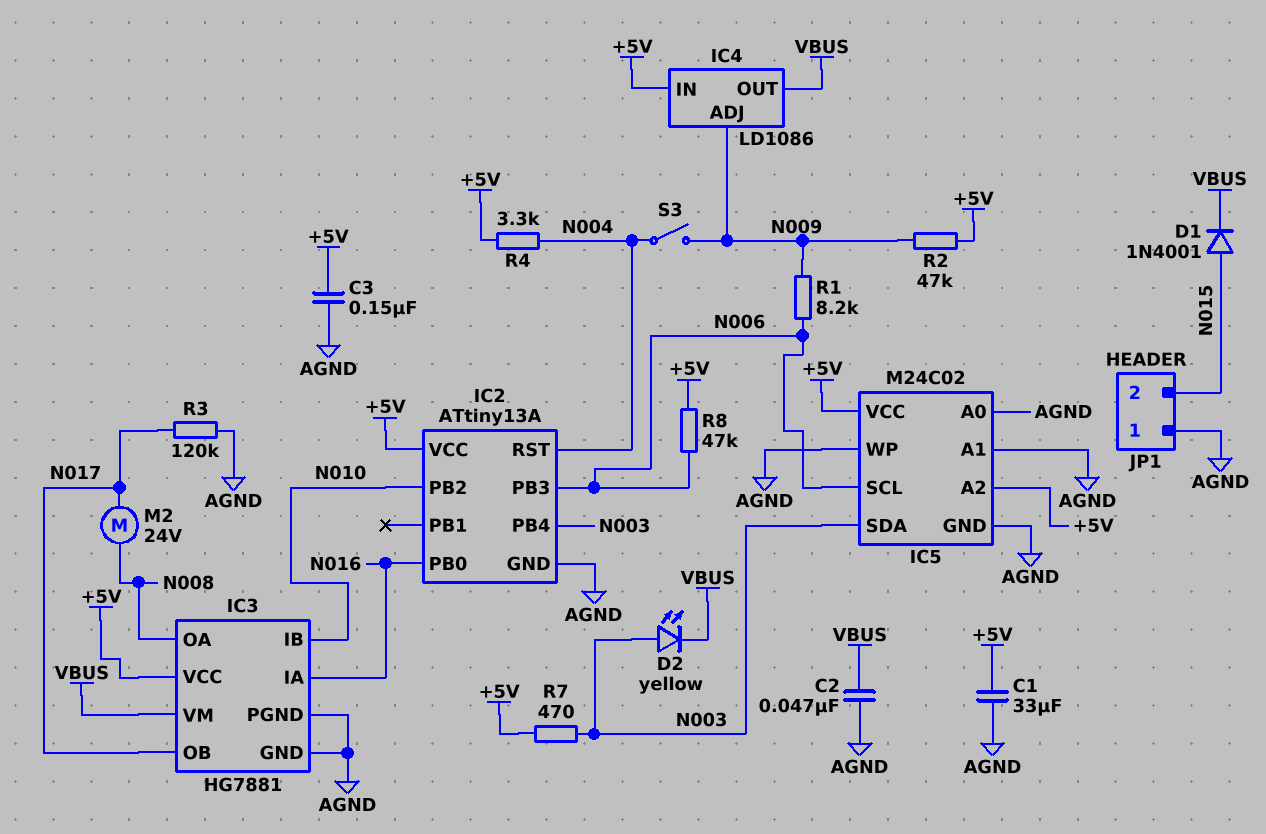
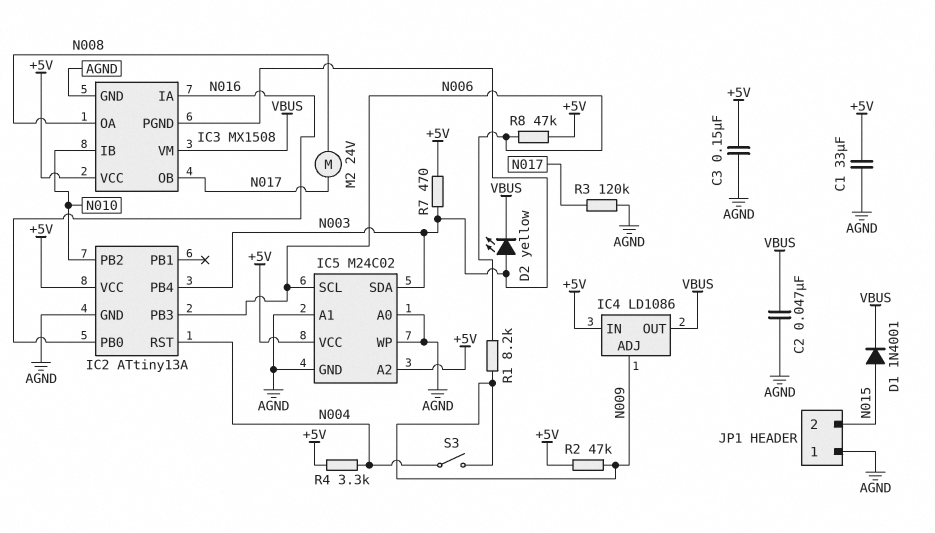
IC3: HG7881 -> MX1508
IC3 pin PGND: AGND -> N003

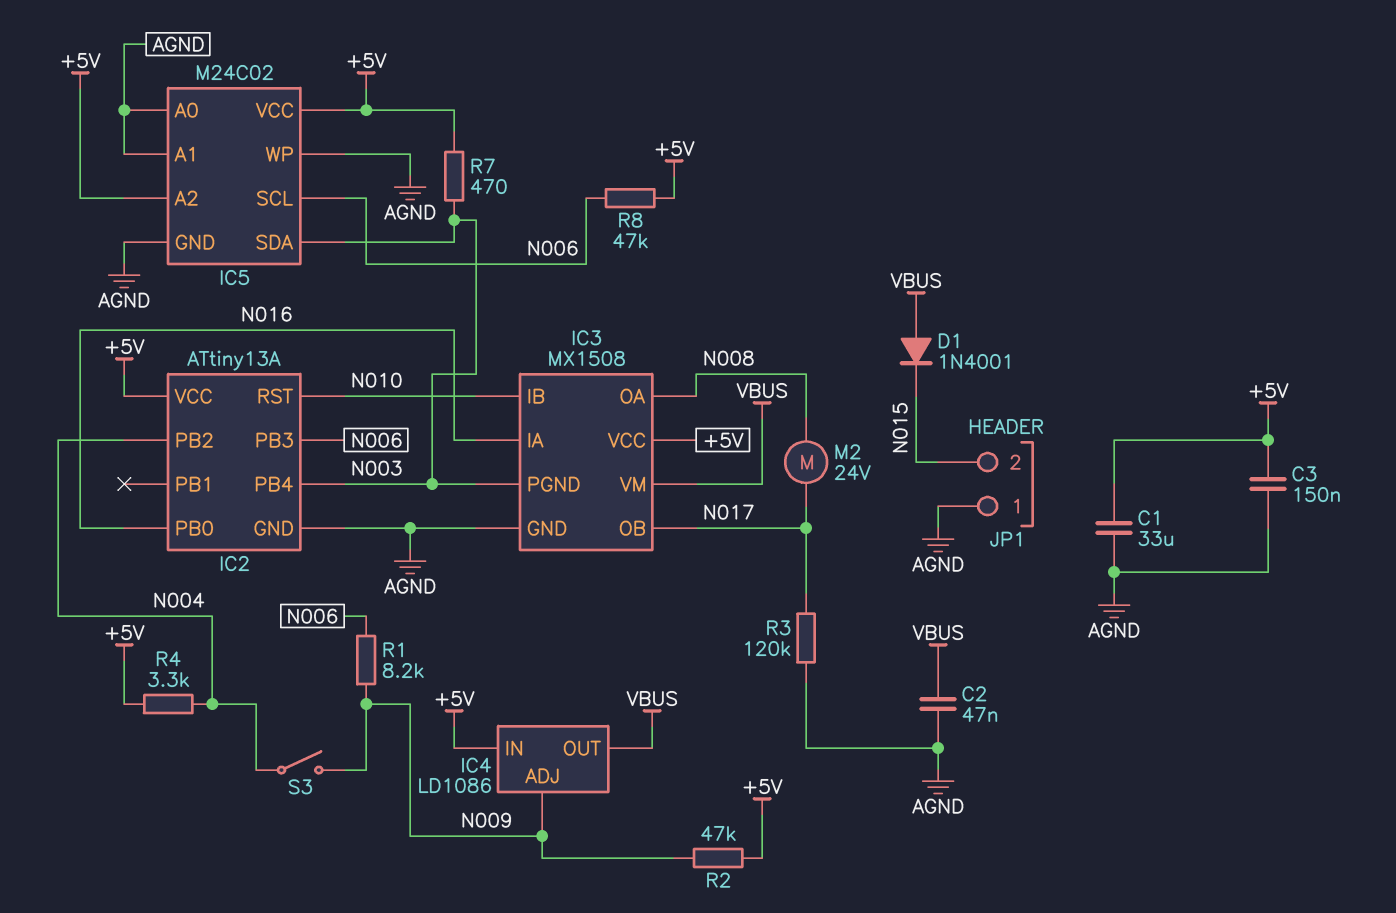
D1: diode 1N4001 (A N015, K VBUS) -> diode 1N4001 (A VBUS, K N015)
D2: LED yellow (A N003, K VBUS) -> none
IC2 pin PB2: N010 -> N004
IC2 pin RST: N004 -> N010

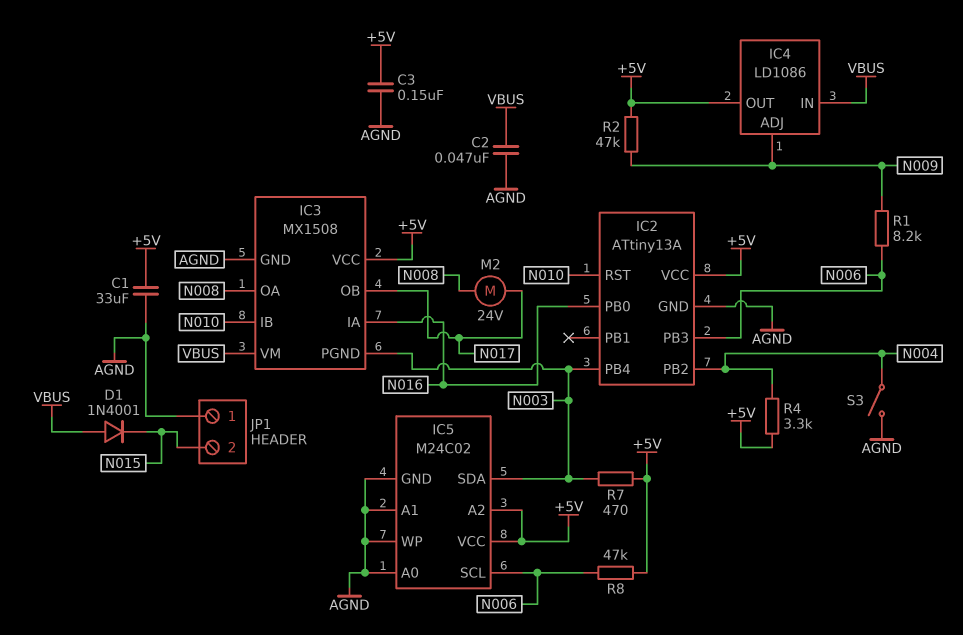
IC4 pin IN: +5V -> VBUS
IC4 pin OUT: VBUS -> +5V
R3: 120k (AGND, N017) -> none
S3: switch (N004, N009) -> switch (AGND, N004)

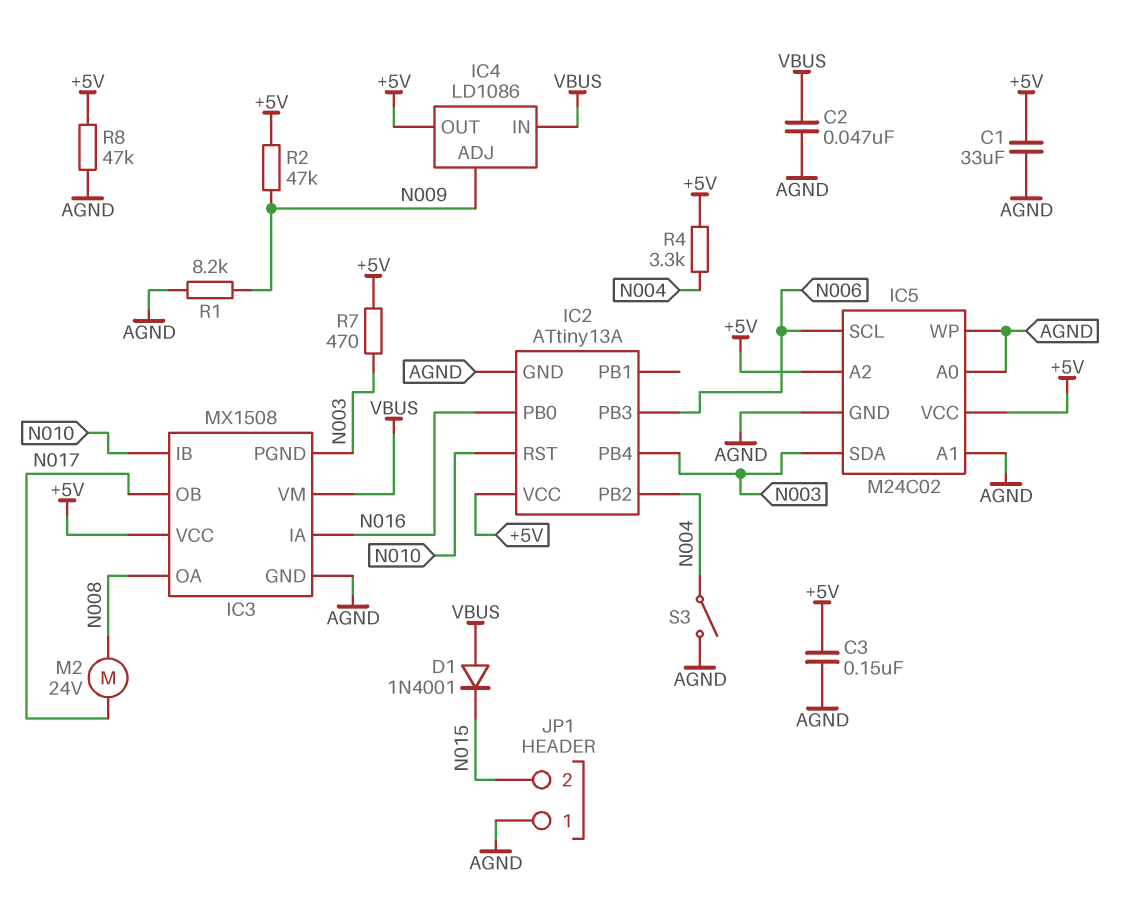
R1: 8.2k (N006, N009) -> 8.2k (AGND, N009)
R8: 47k (+5V, N006) -> 47k (+5V, AGND)

